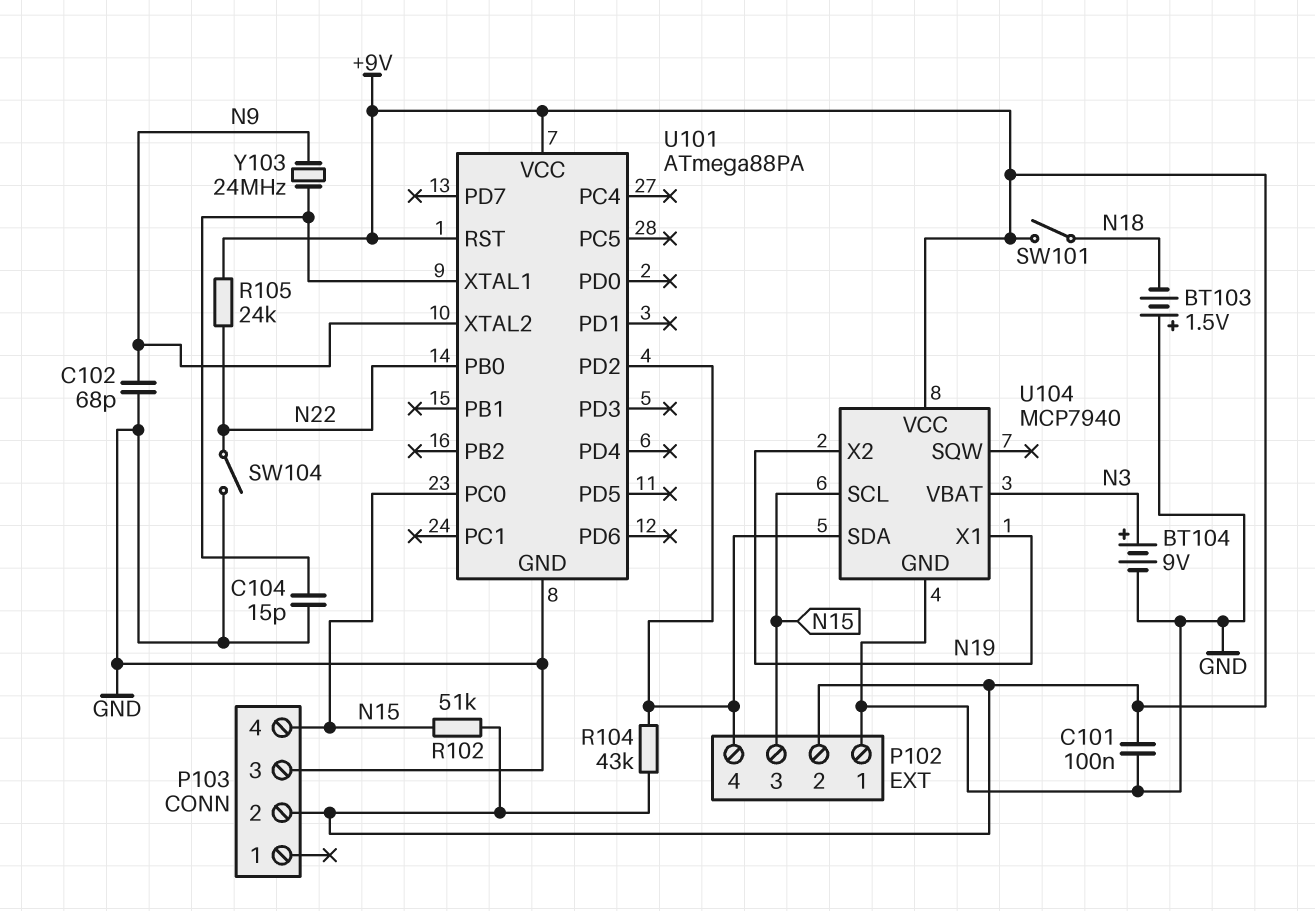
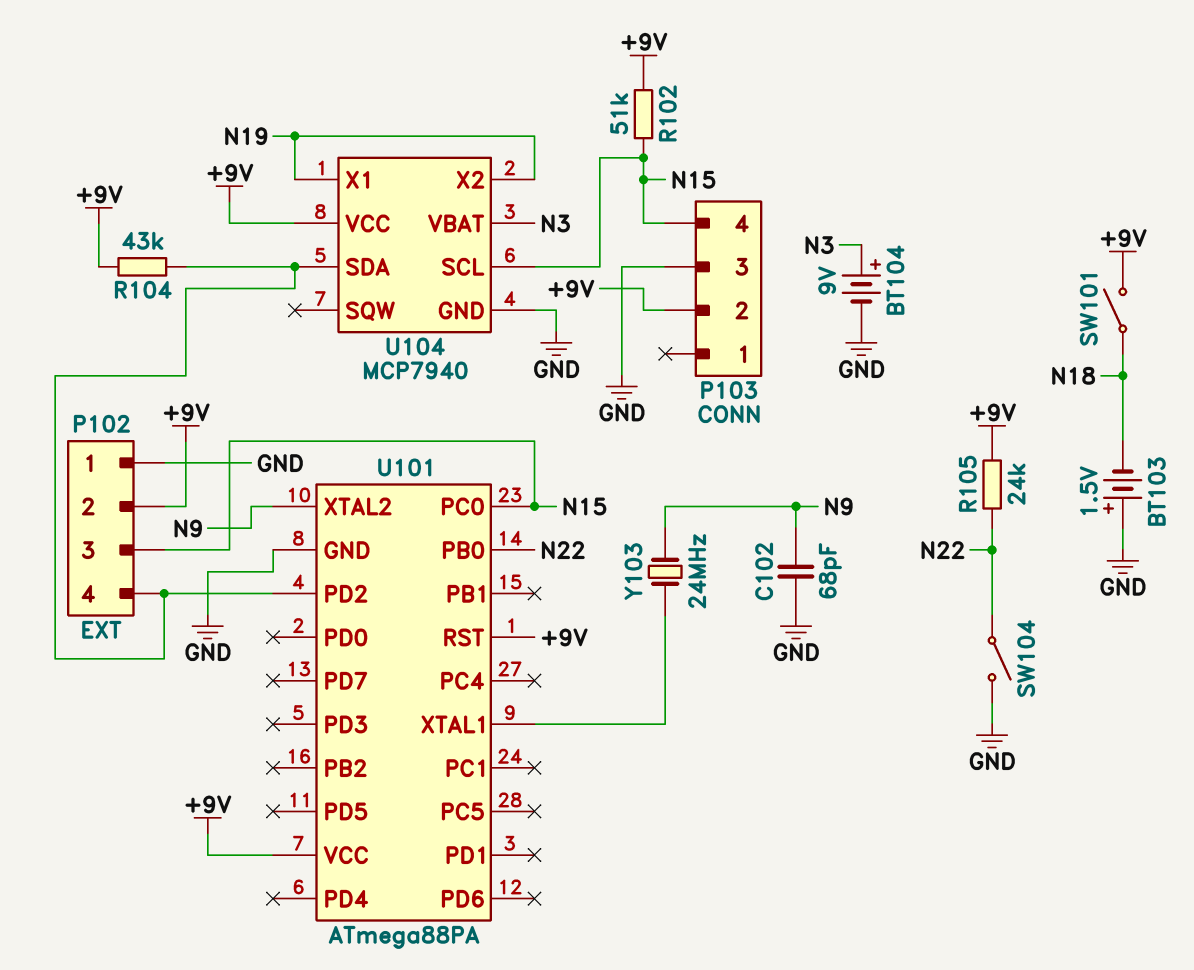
C101: 100nF (+9V, GND) -> none
C104: 15pF (GND, U101/XTAL1) -> none

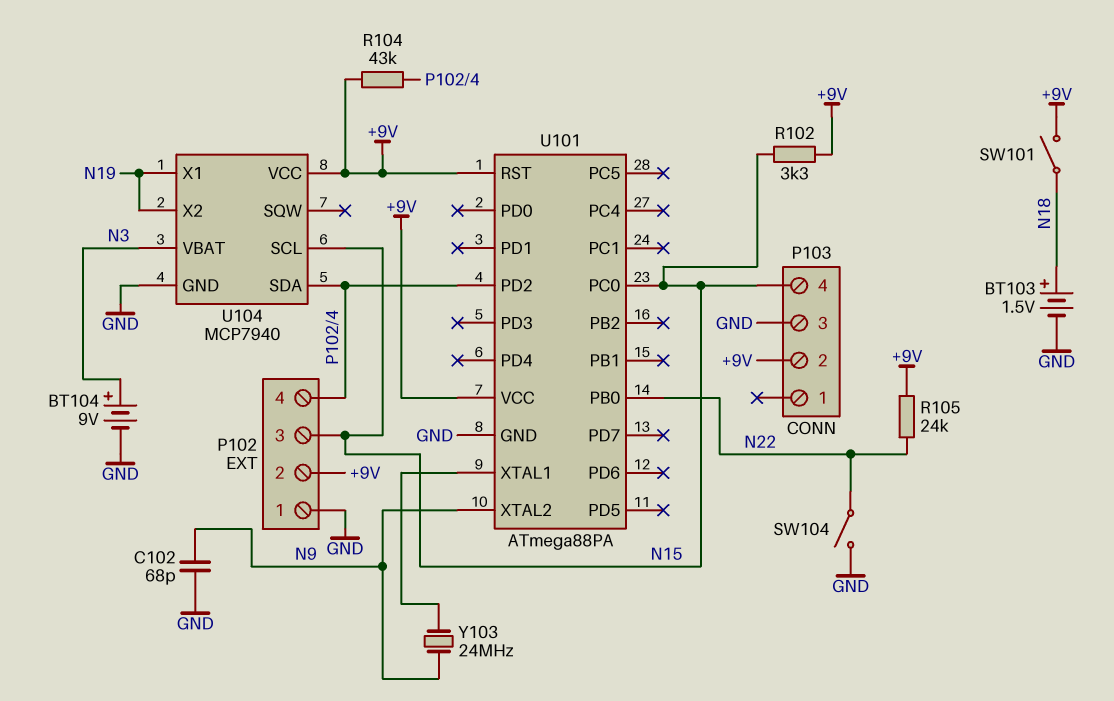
BT103: 1.5V (plus GND, minus N18) -> 1.5V (plus N18, minus GND)
R102: 51k (+9V, N15) -> 3.3k (+9V, N15)

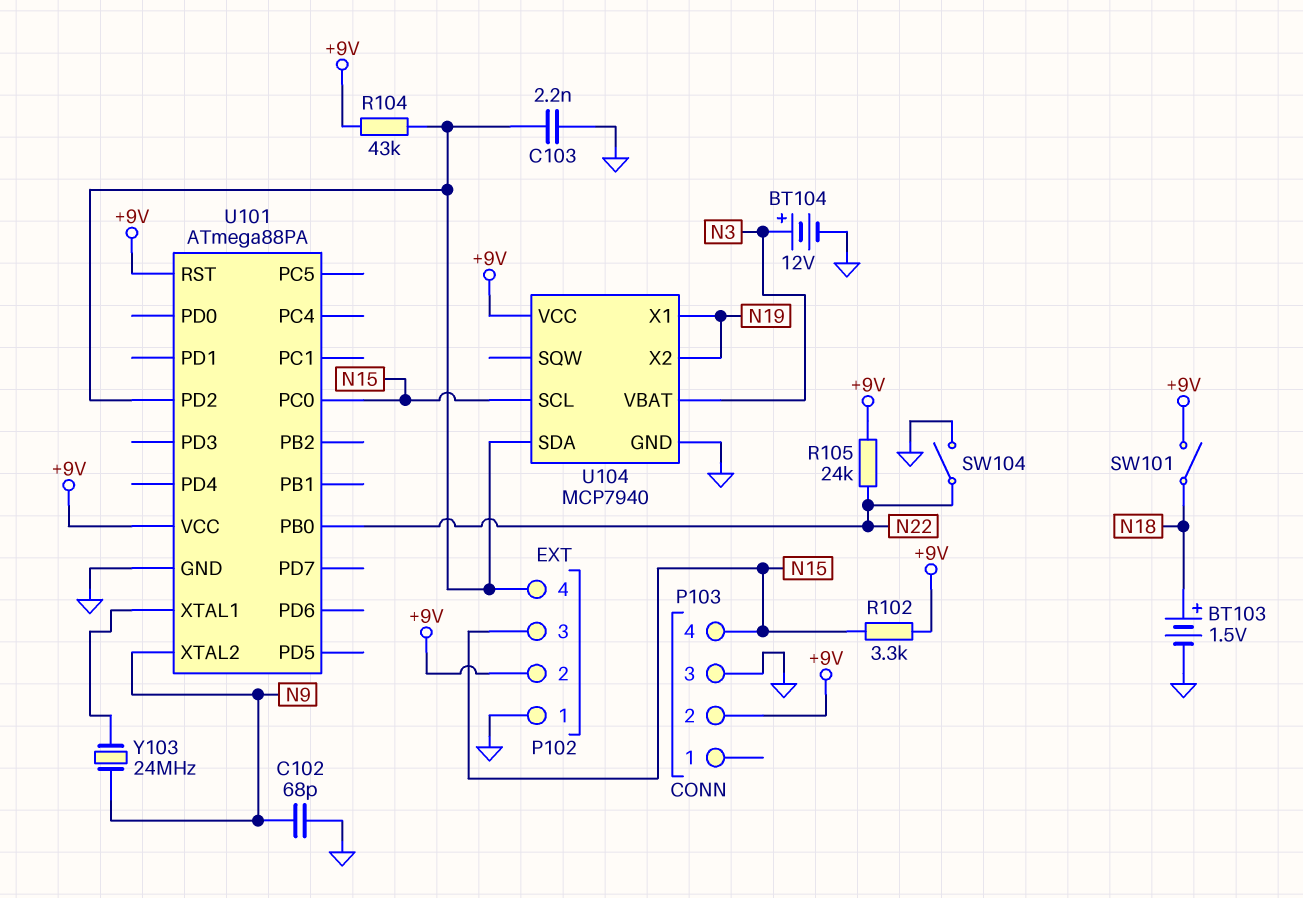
BT104: 9V (plus N3, minus GND) -> 12V (plus N3, minus GND)
C103: none -> 2.2nF (GND, P102/4)

